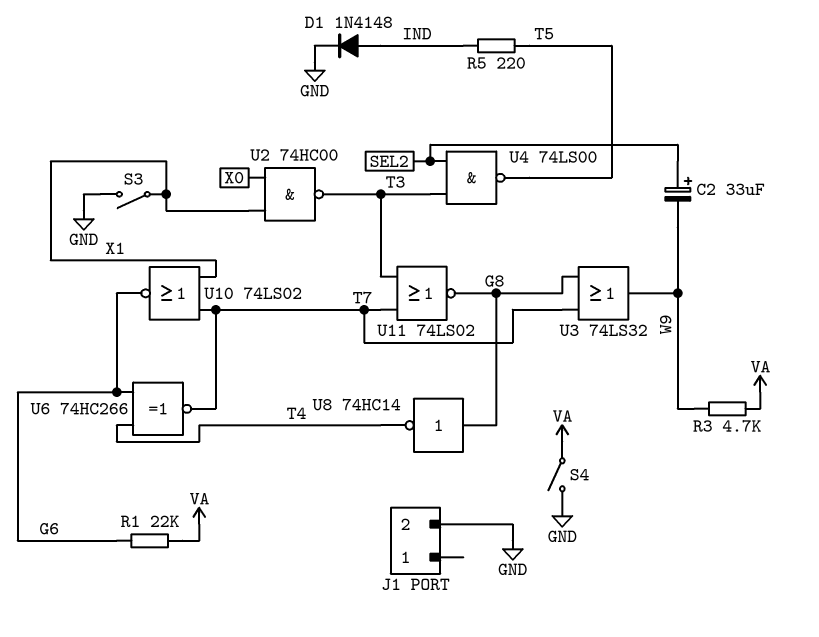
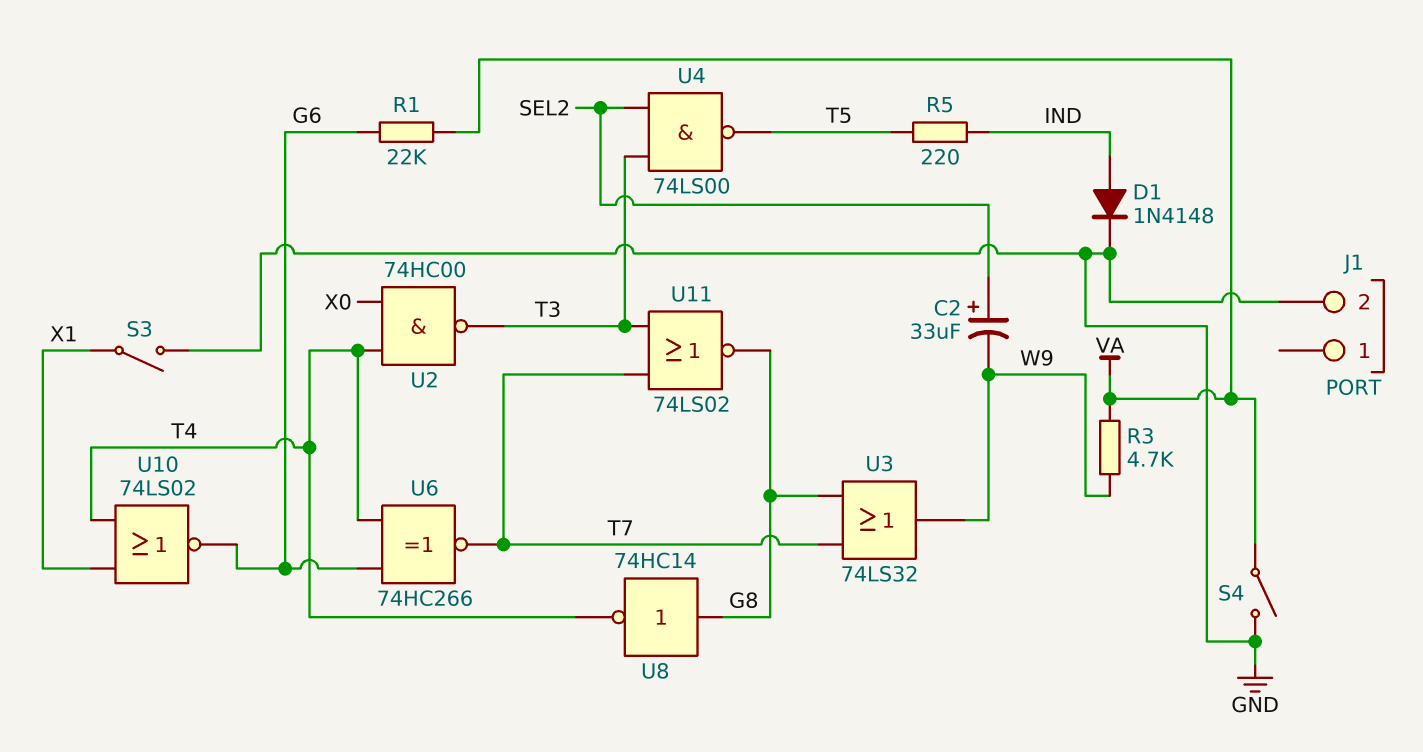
U2: NAND 74HC00 (in X0, in X1, out T3) -> NAND 74HC00 (in T4, in X0, out T3)
U10: NOR 74LS02 (in T7, in X1, out G6) -> NOR 74LS02 (in T4, in X1, out G6)

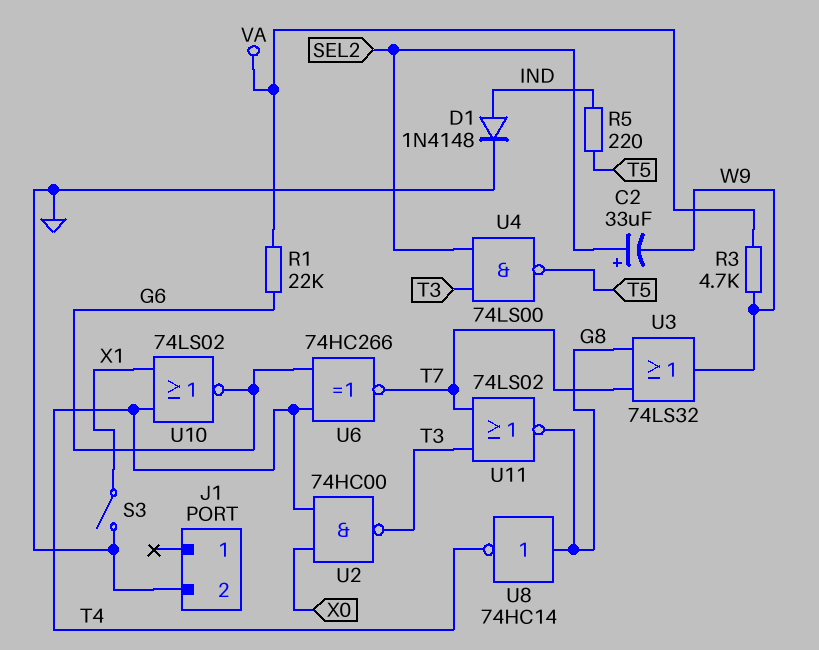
S4: switch (GND, VA) -> none

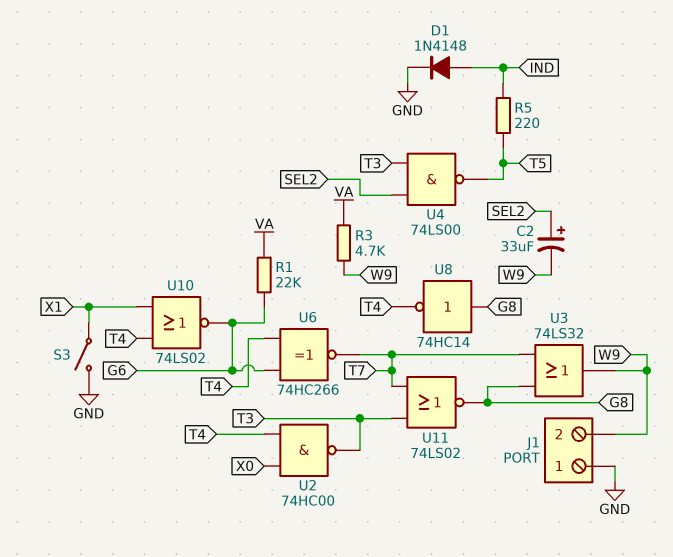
J1 pin 1: none -> GND
J1 pin 2: GND -> W9

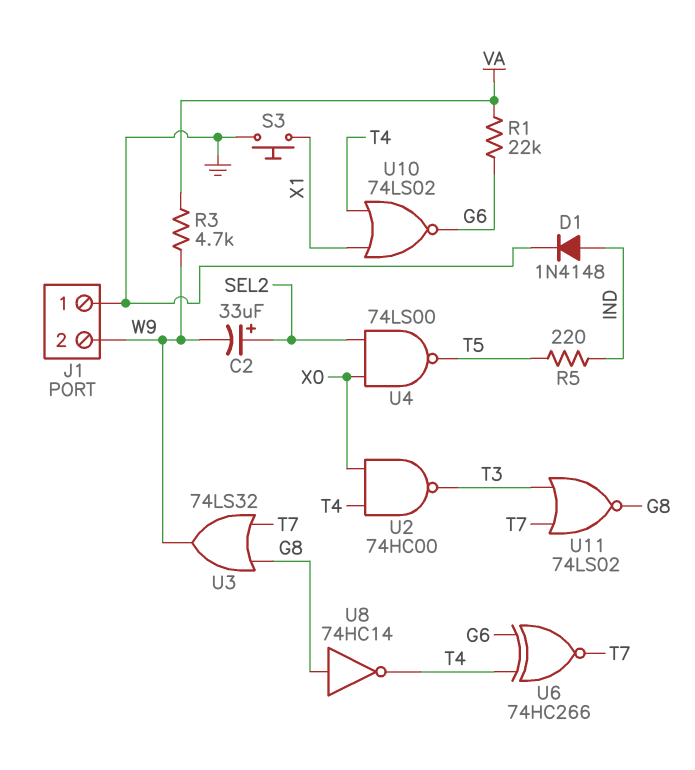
S3: switch (GND, X1) -> button (GND, X1)
U4: NAND 74LS00 (in SEL2, in T3, out T5) -> NAND 74LS00 (in SEL2, in X0, out T5)

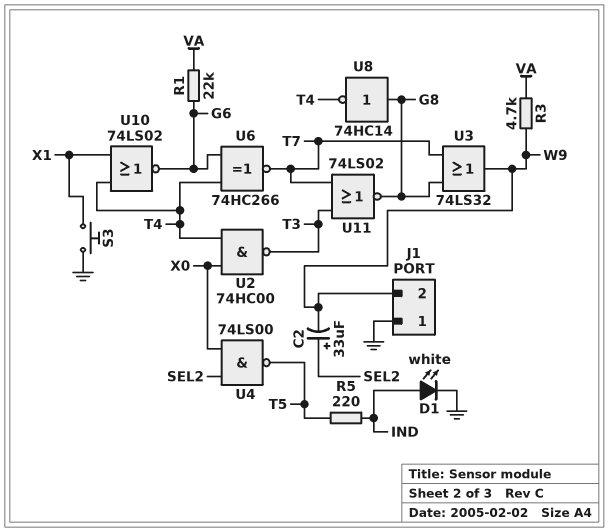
D1: diode 1N4148 (A IND, K GND) -> LED white (A IND, K GND)

